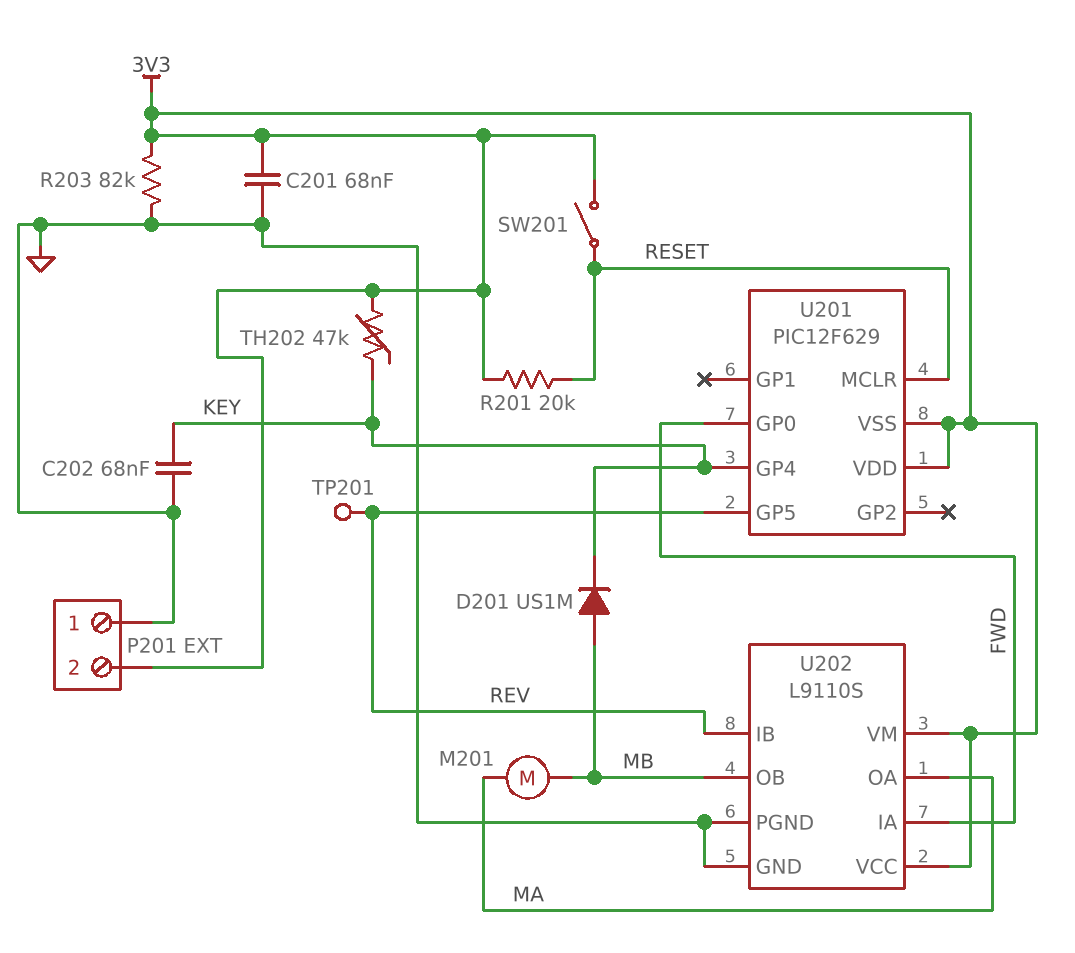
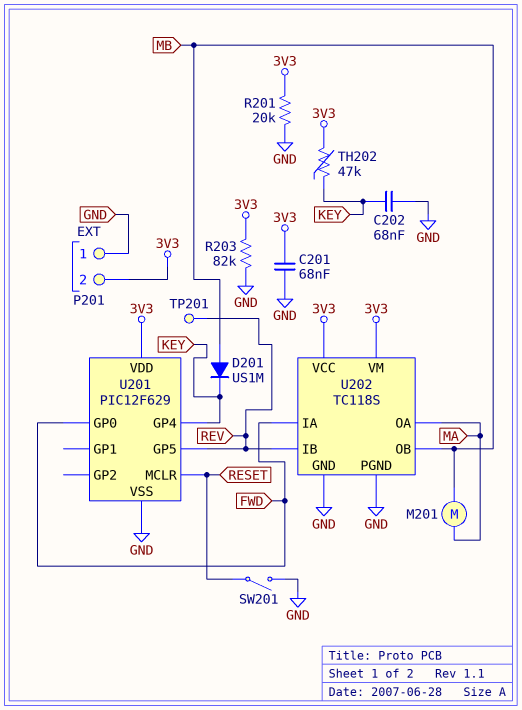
R201: 20k (3V3, RESET) -> 20k (3V3, GND)
SW201: switch (3V3, RESET) -> switch (GND, RESET)
U201 pin VSS: 3V3 -> GND
U202: L9110S -> TC118S

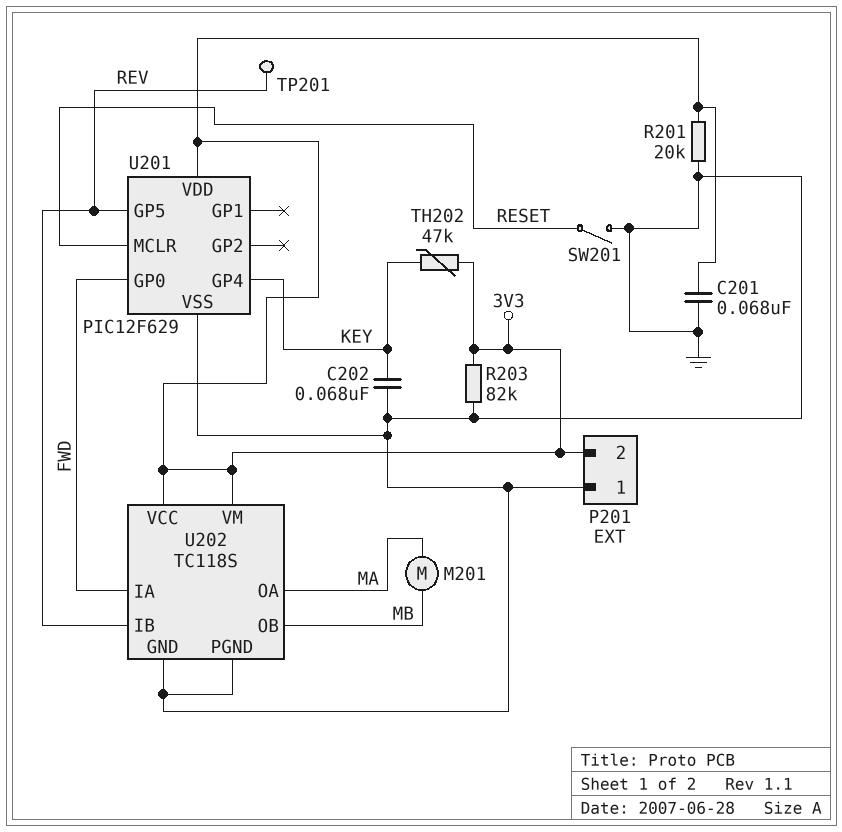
D201: diode US1M (A MB, K KEY) -> none

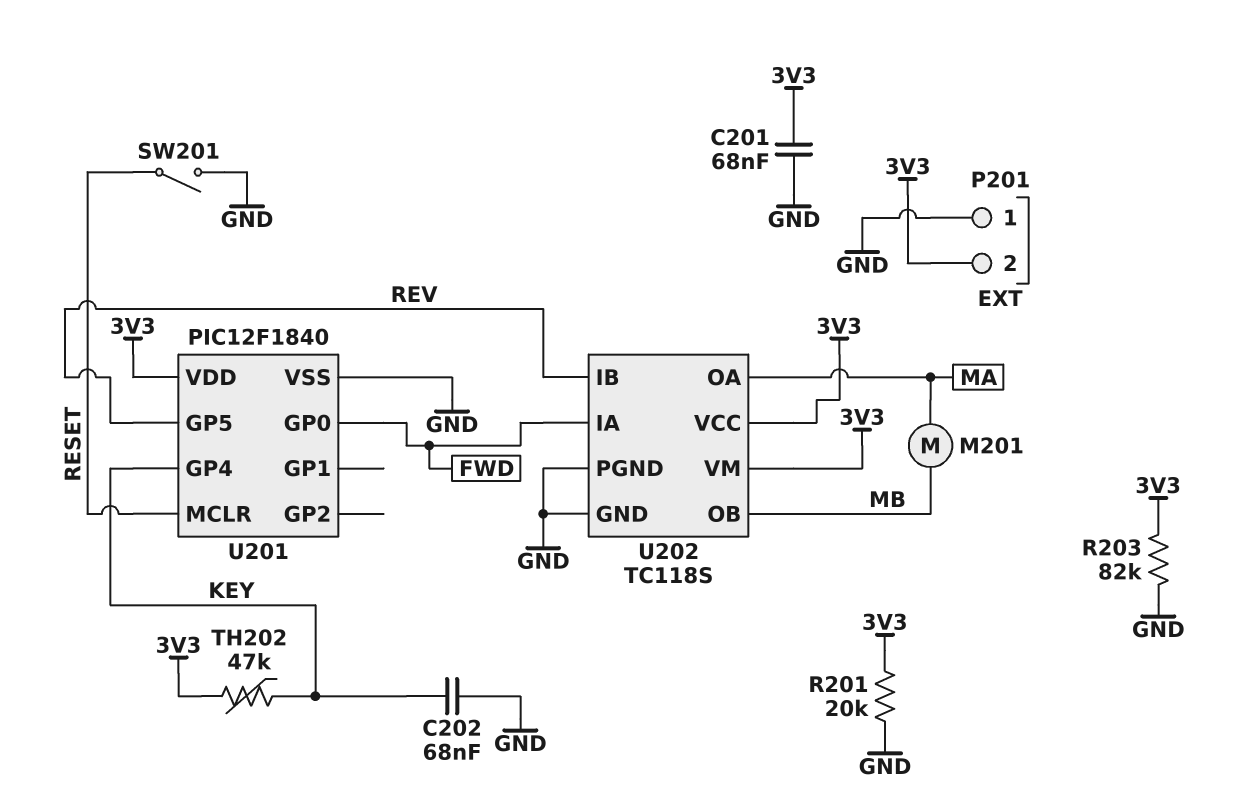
TP201: test point (REV) -> none
U201: PIC12F629 -> PIC12F1840

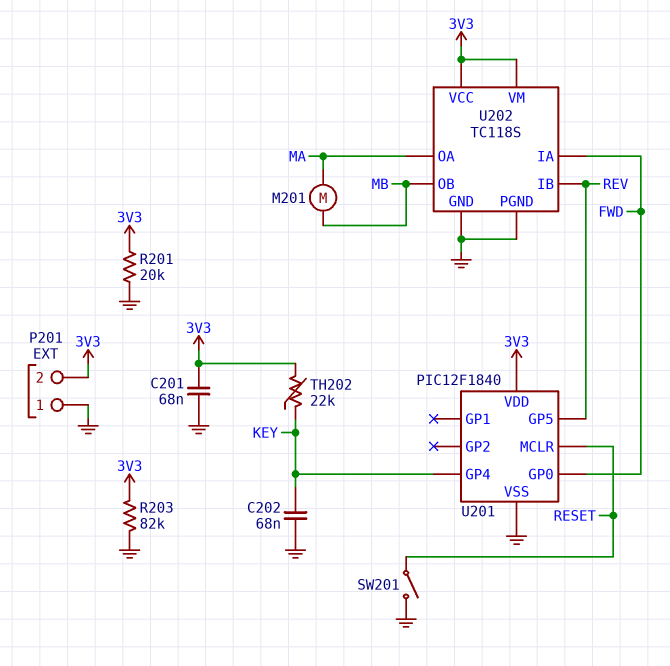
TH202: 47k (3V3, KEY) -> 22k (3V3, KEY)

